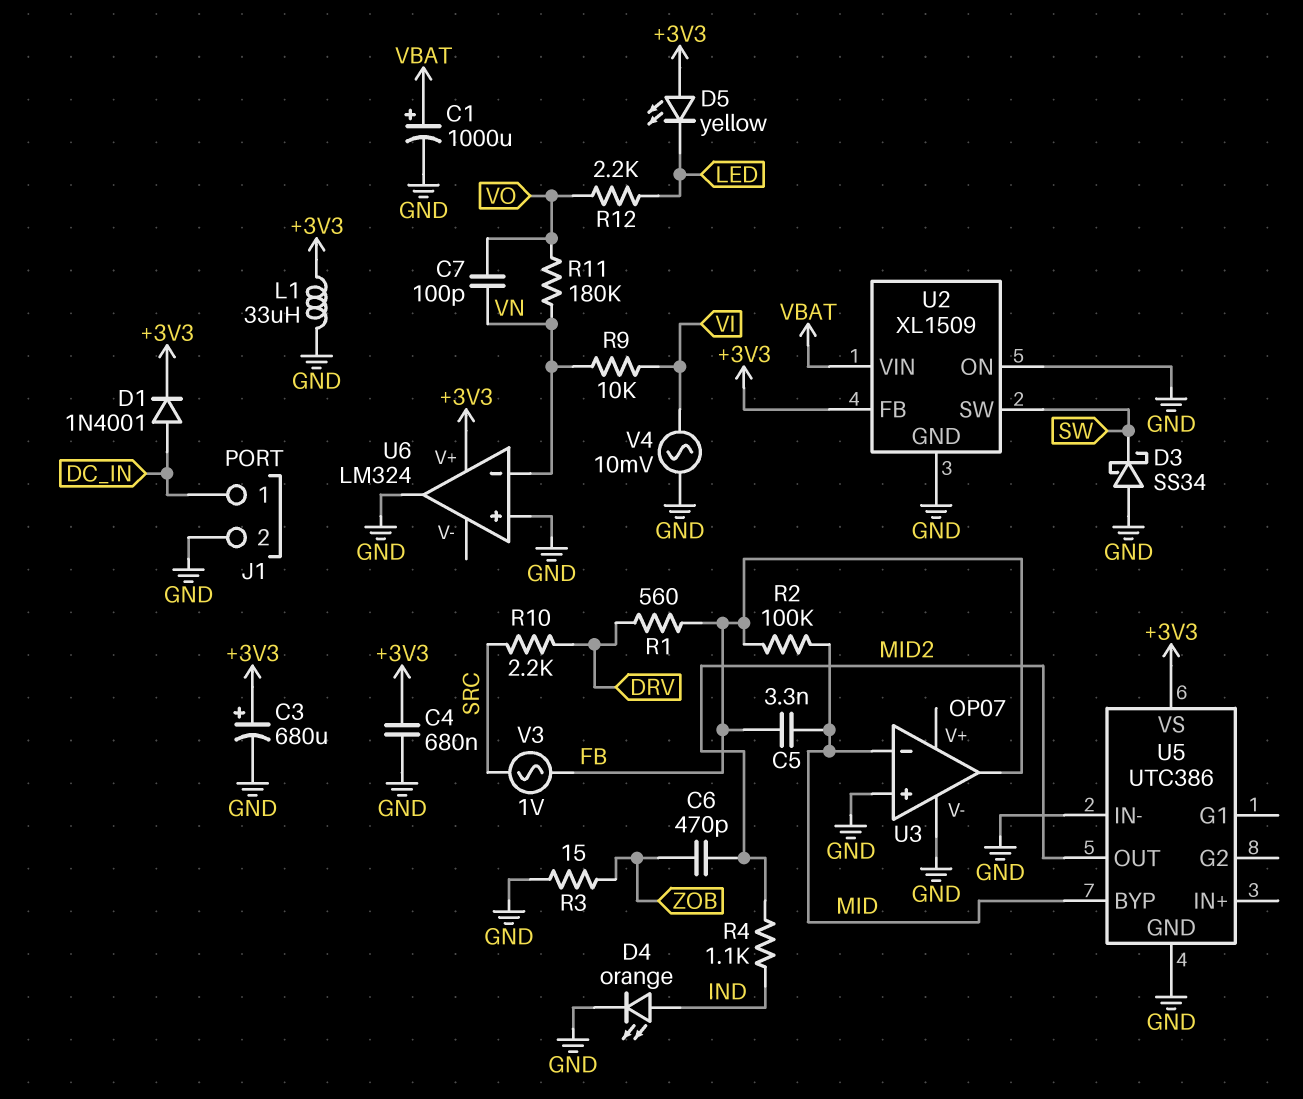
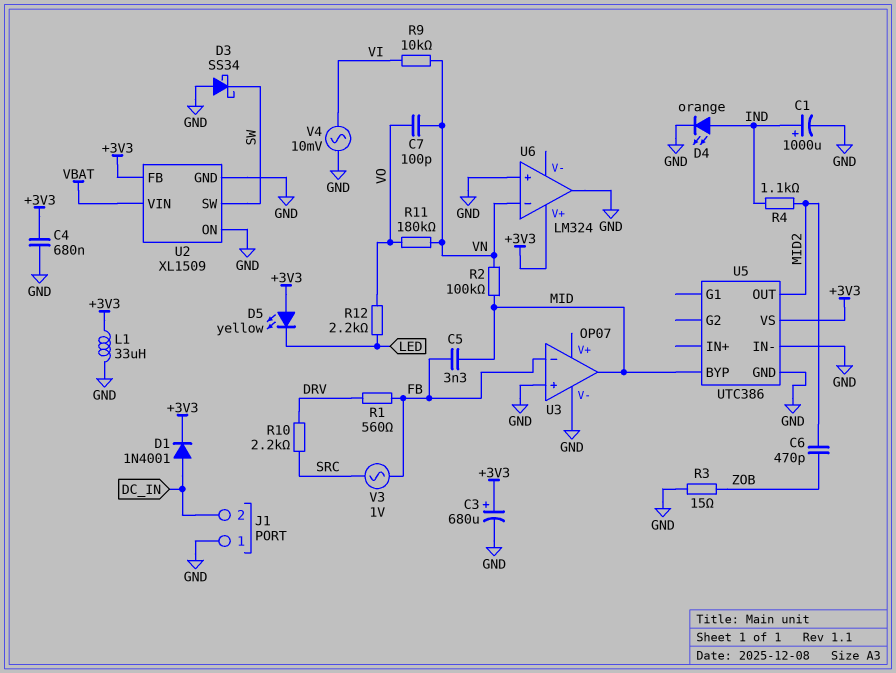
C1: 1000uF (plus VBAT, minus GND) -> 1000uF (plus IND, minus GND)
J1 pin 1: DC_IN -> GND
J1 pin 2: GND -> DC_IN
R2: 100k (FB, MID) -> 100k (MID, VN)
U3 pin in-: MID -> FB
U3 pin out: FB -> MID

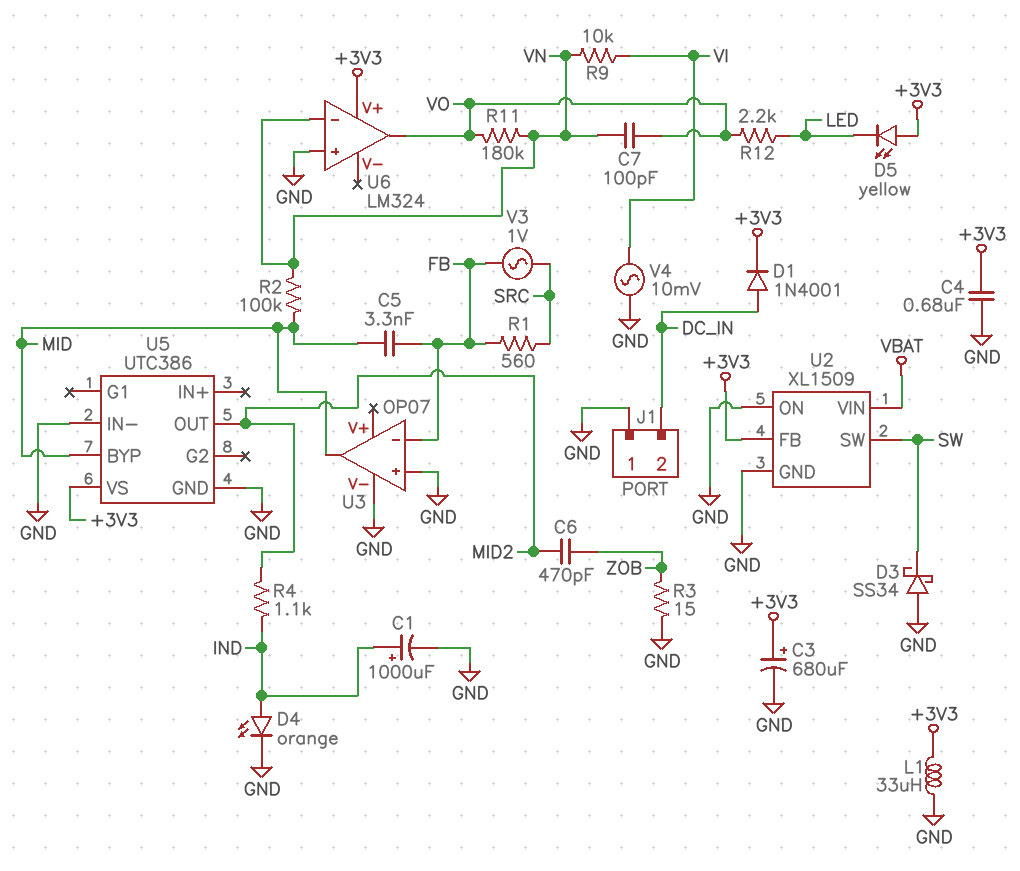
R1: 560 (DRV, FB) -> 560 (FB, SRC)
R10: 2.2k (DRV, SRC) -> none
U6 pin out: GND -> VO

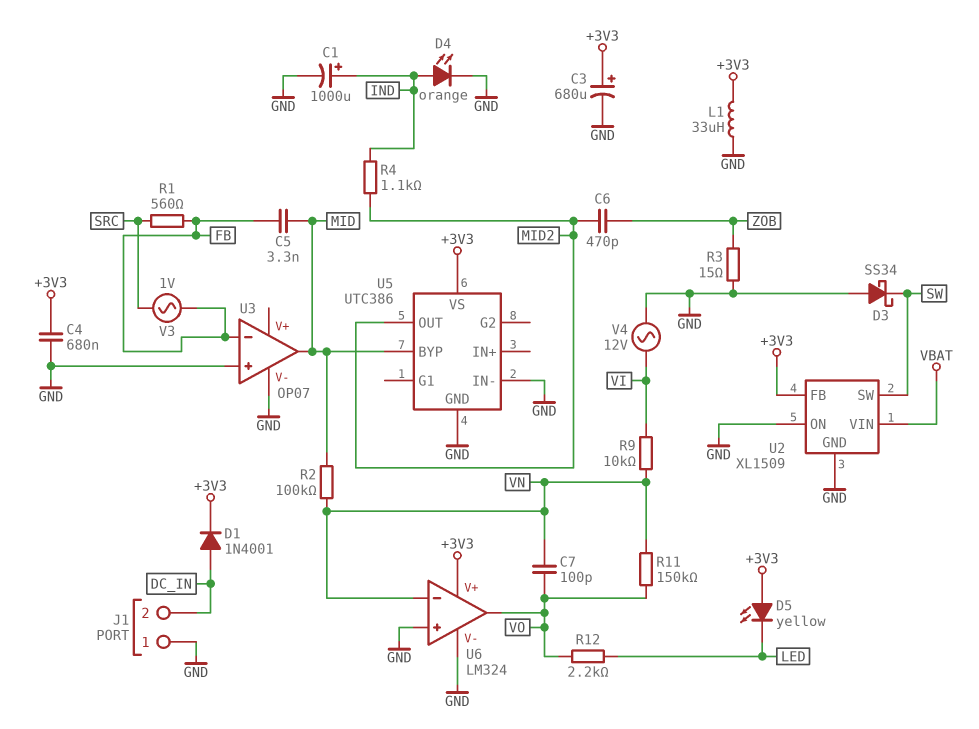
R11: 180k (VN, VO) -> 150k (VN, VO)
U6 pin V-: none -> GND
V4: AC 10mV (GND, VI) -> AC 12V (GND, VI)

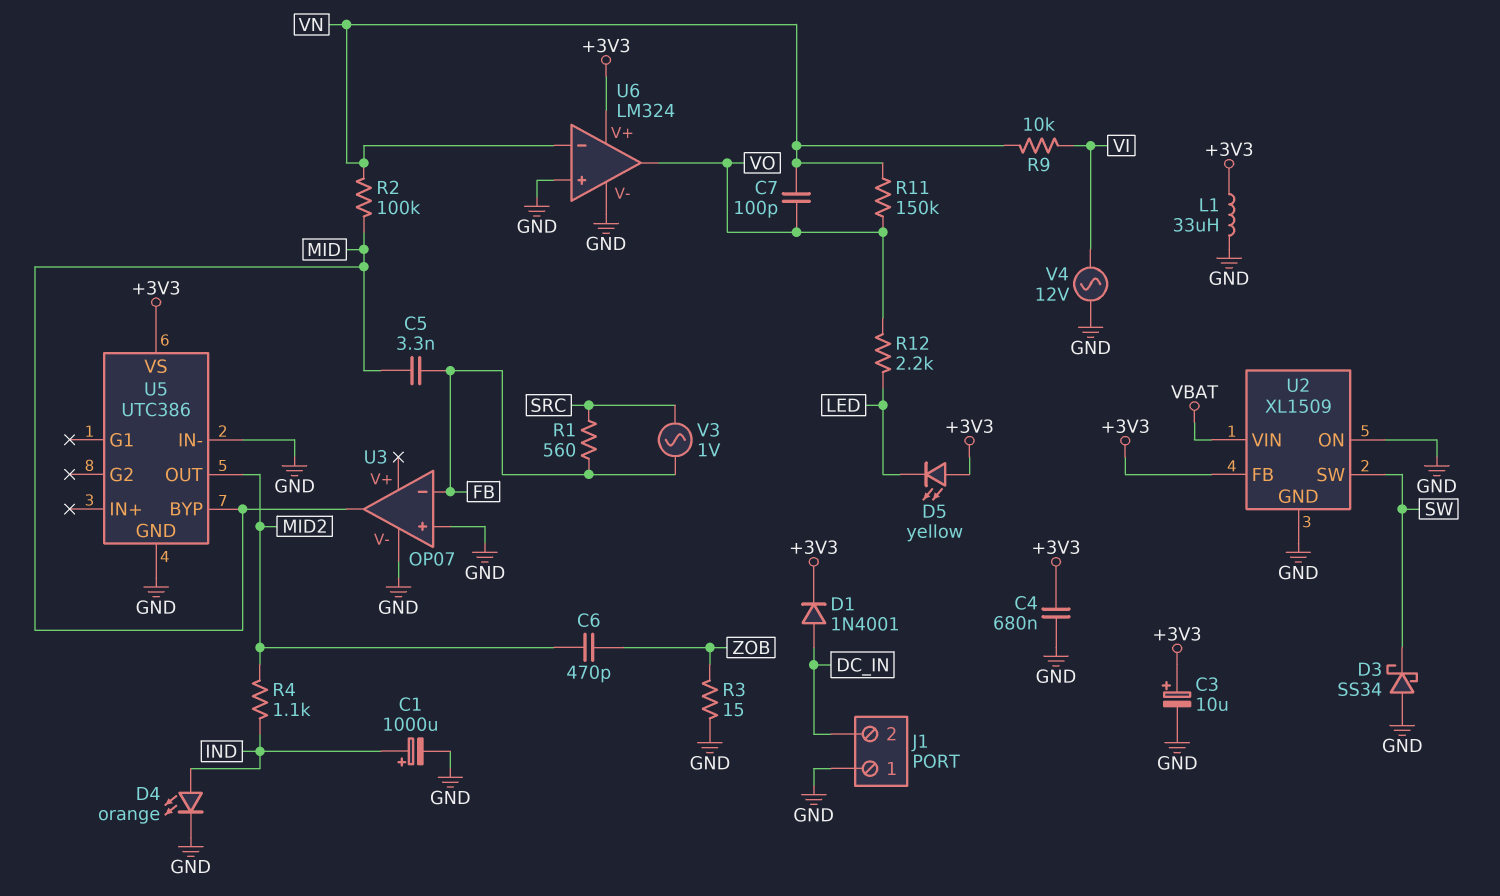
C3: 680uF (plus +3V3, minus GND) -> 10uF (plus +3V3, minus GND)

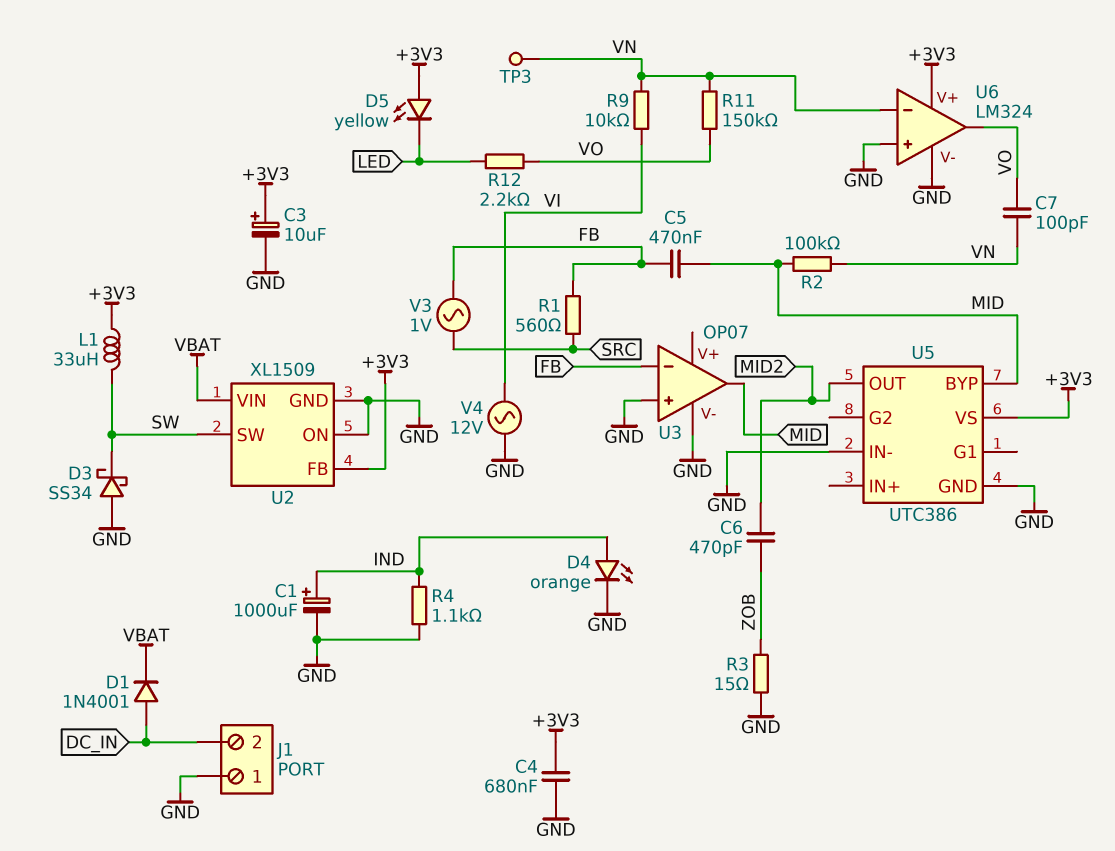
C5: 3.3nF (FB, MID) -> 470nF (FB, MID)
D1: diode 1N4001 (A DC_IN, K +3V3) -> diode 1N4001 (A DC_IN, K VBAT)
L1: 33uH (+3V3, GND) -> 33uH (+3V3, SW)
R4: 1.1k (IND, MID2) -> 1.1k (GND, IND)
TP3: none -> test point (VN)

